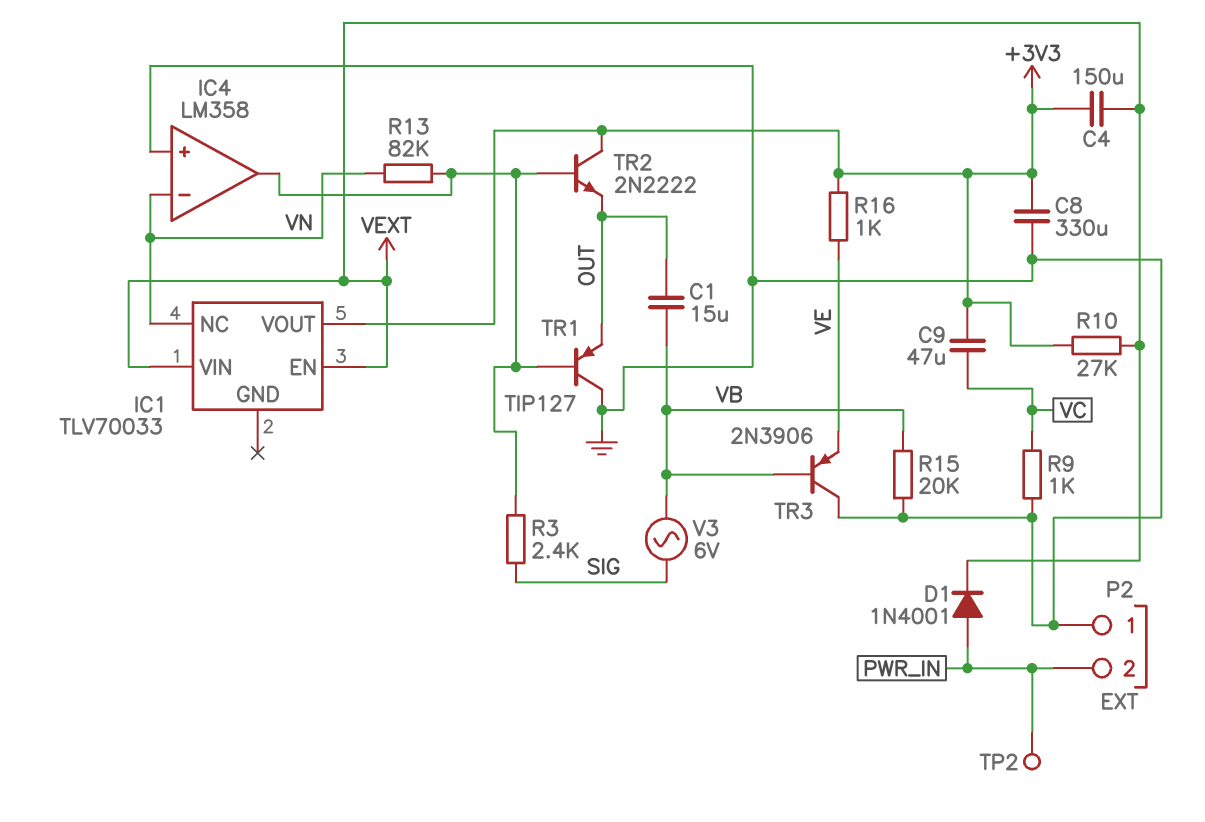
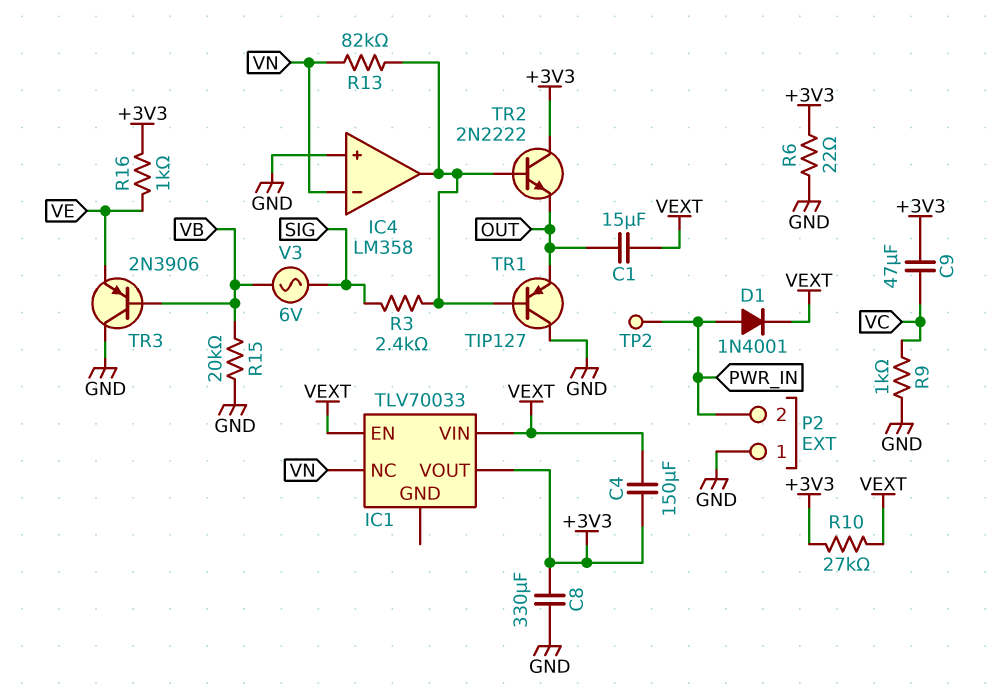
C1: 15uF (OUT, VB) -> 15uF (OUT, VEXT)
R6: none -> 22 (+3V3, GND)

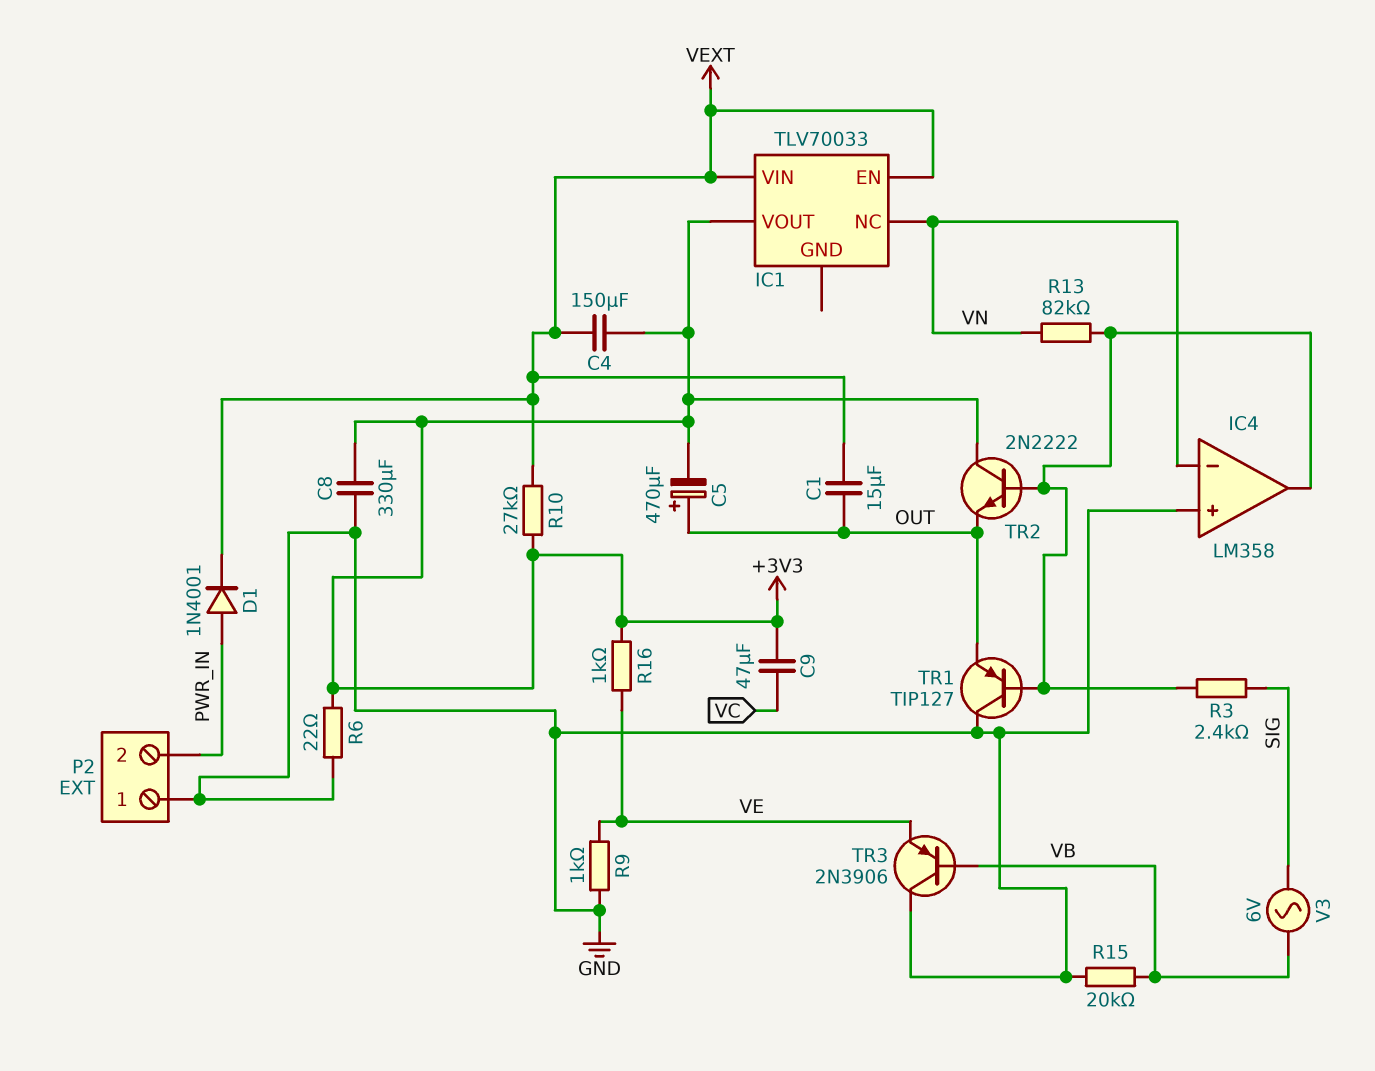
C5: none -> 470uF (plus OUT, minus +3V3)
R9: 1k (GND, VC) -> 1k (GND, VE)
TP2: test point (PWR_IN) -> none

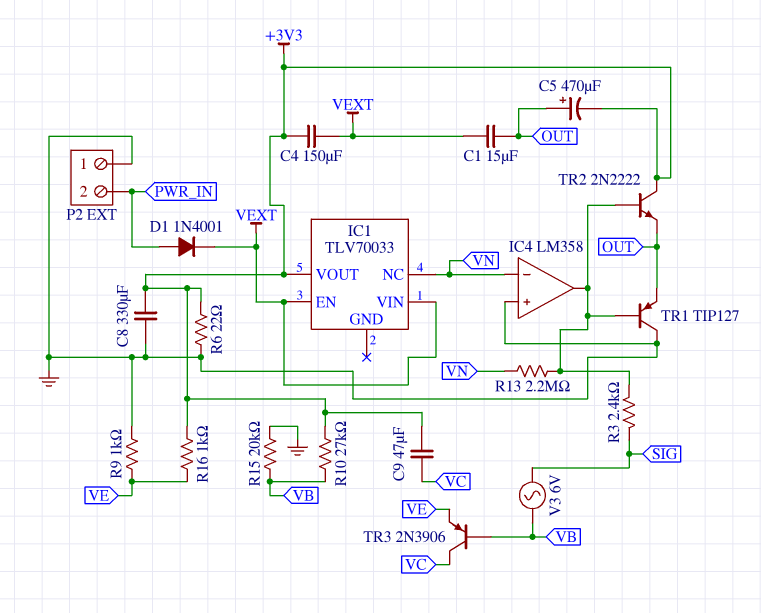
R10: 27k (+3V3, VEXT) -> 27k (+3V3, VB)
R13: 82k (IC4/out, VN) -> 2.2M (IC4/out, VN)
TR3: PNP 2N3906 (B VB, C GND, E VE) -> PNP 2N3906 (B VB, C VC, E VE)

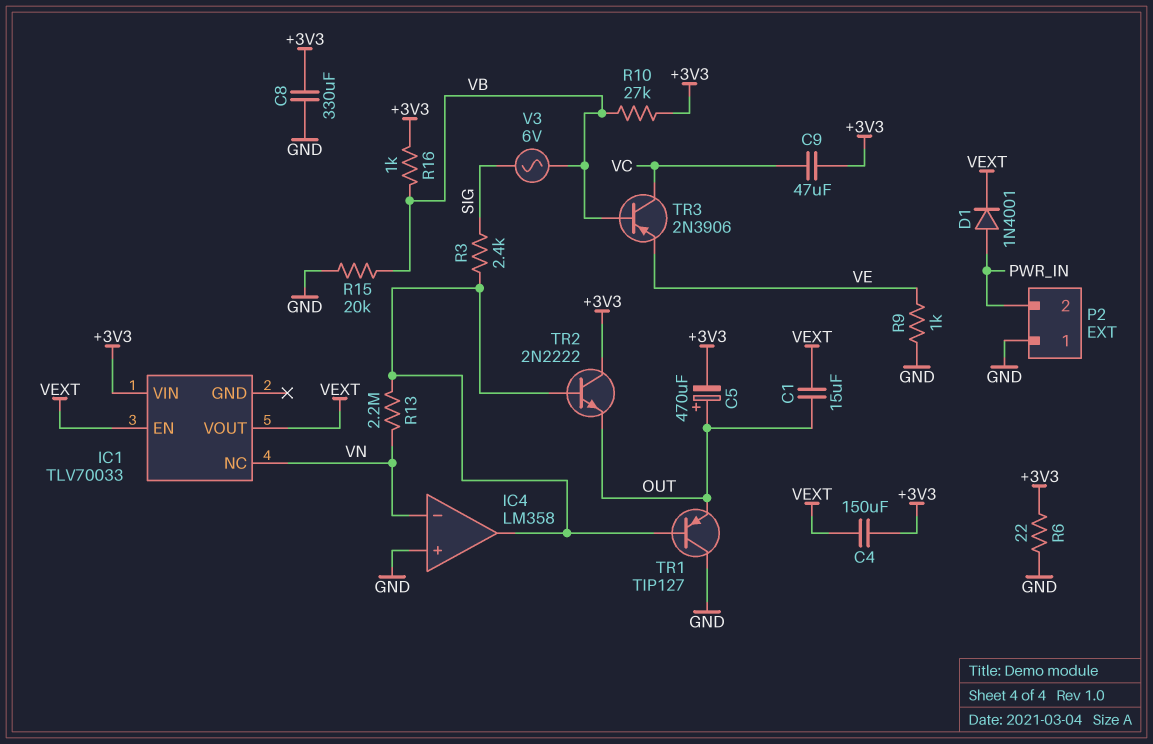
IC1 pin VIN: VEXT -> +3V3
IC1 pin VOUT: +3V3 -> VEXT
R16: 1k (+3V3, VE) -> 1k (+3V3, VB)

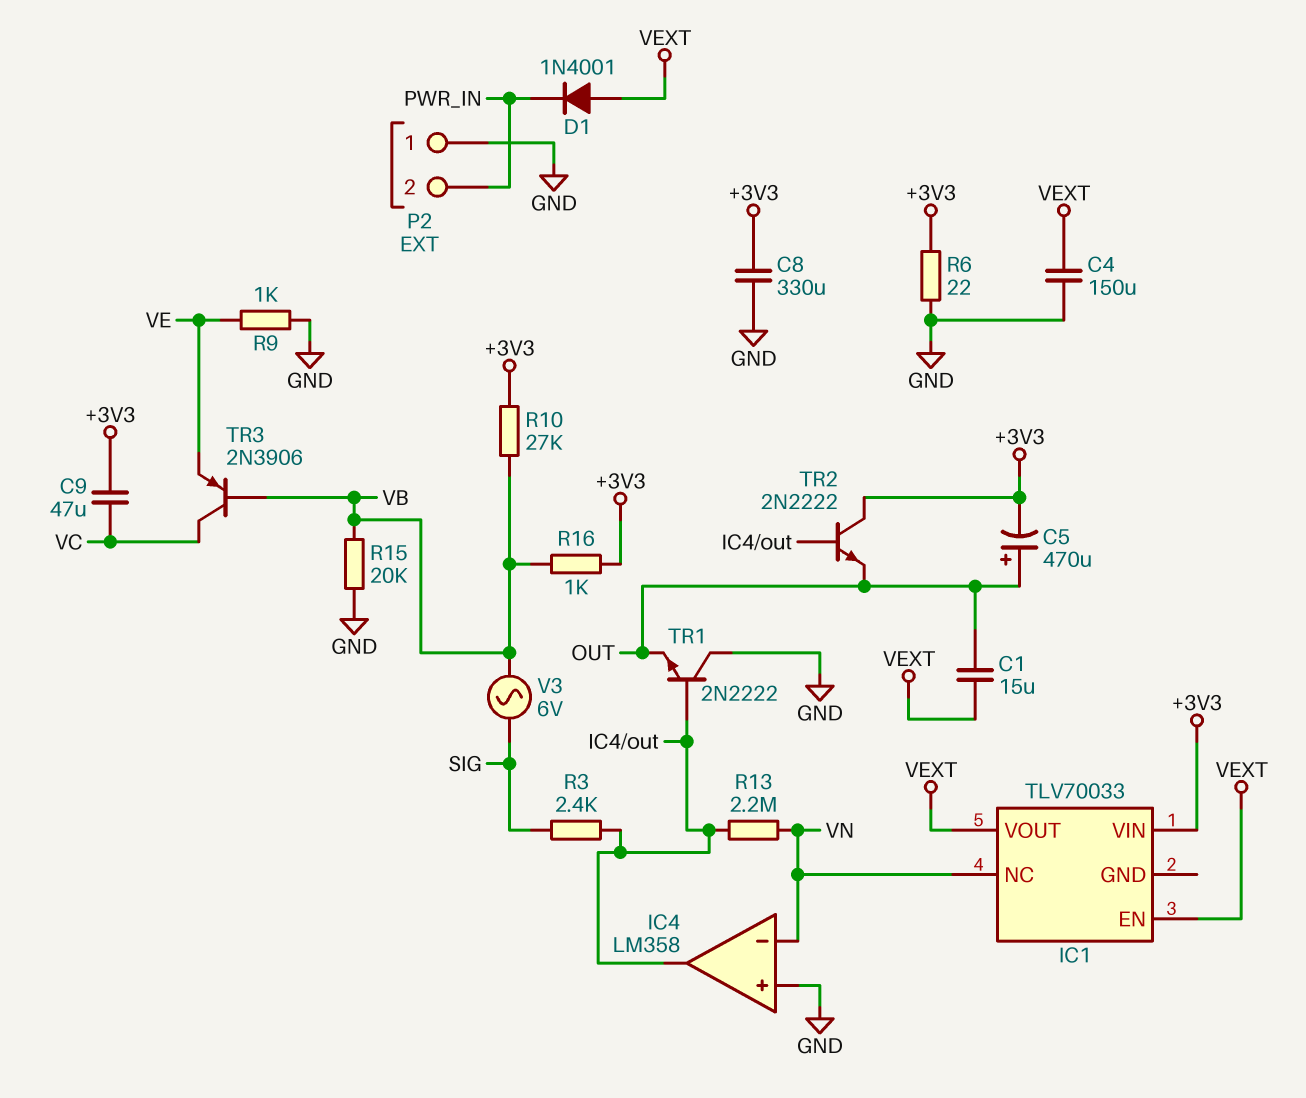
C4: 150uF (+3V3, VEXT) -> 150uF (GND, VEXT)
D1: diode 1N4001 (A PWR_IN, K VEXT) -> diode 1N4001 (A VEXT, K PWR_IN)
TR1: PNP TIP127 (B IC4/out, C GND, E OUT) -> NPN 2N2222 (B IC4/out, C GND, E OUT)

